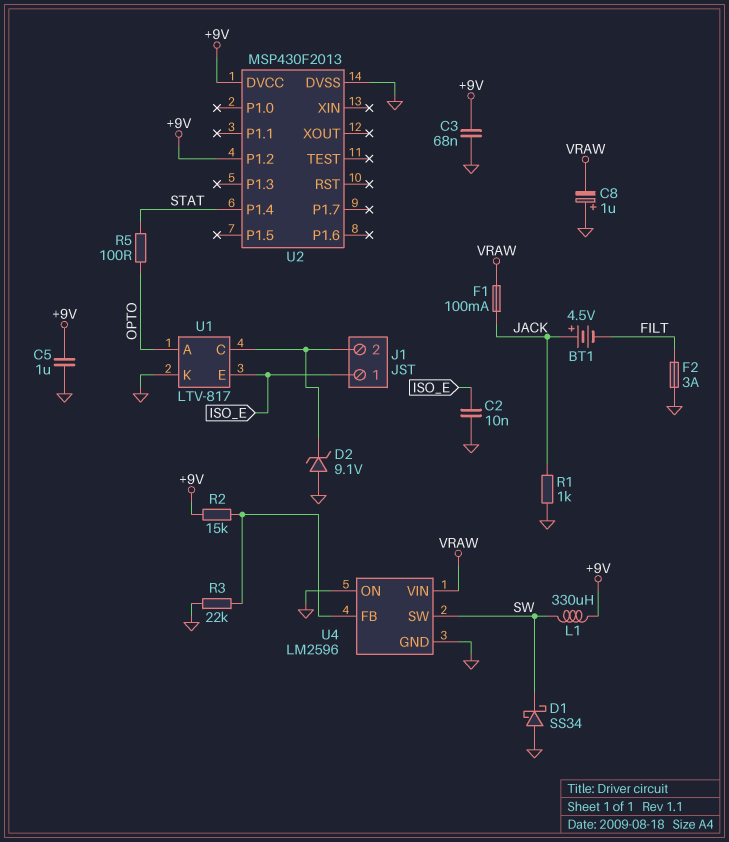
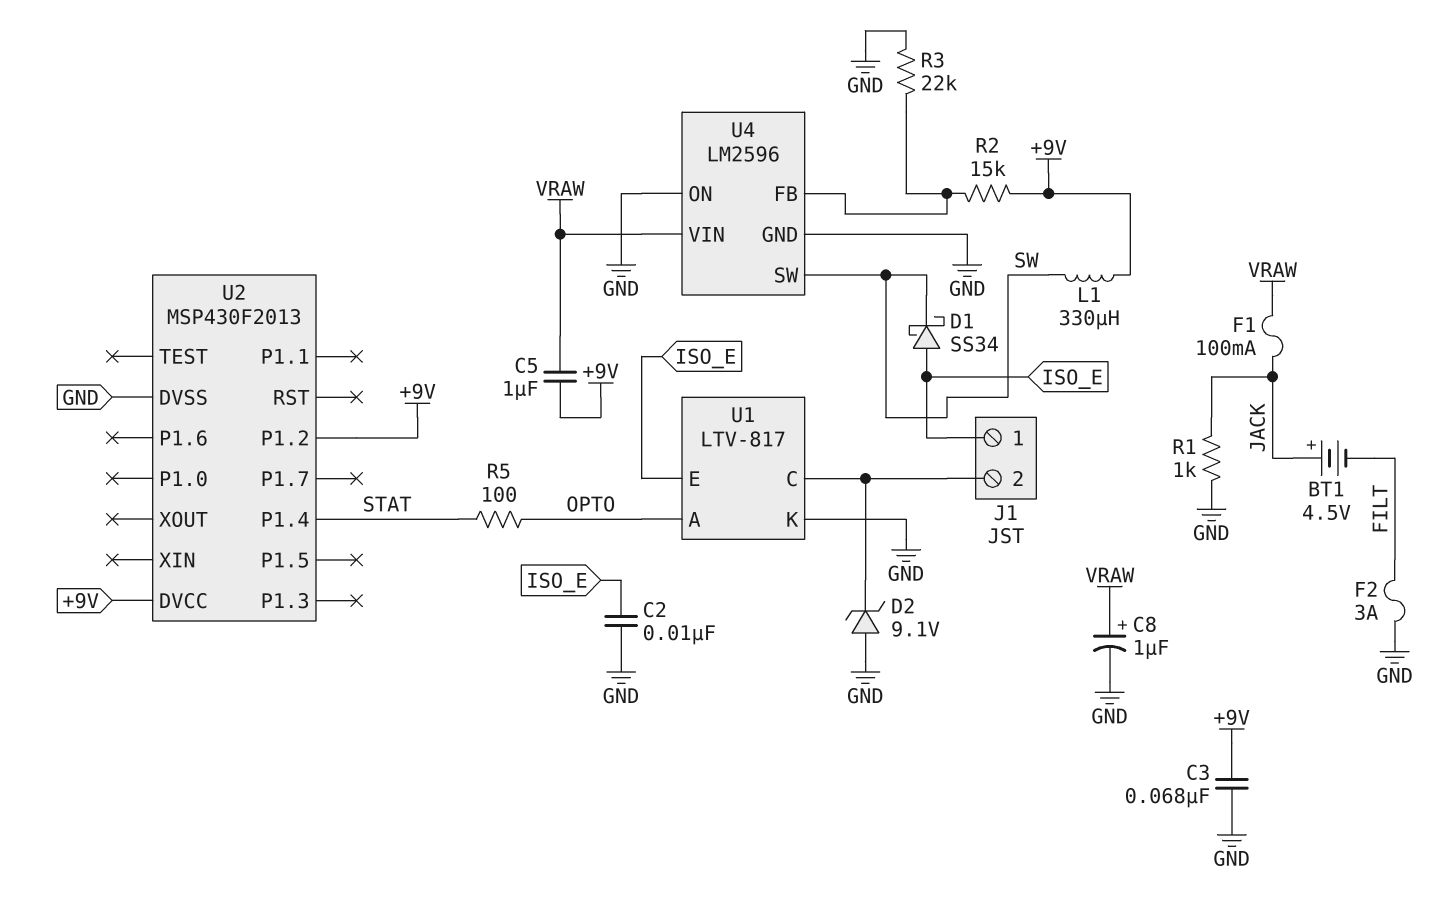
C5: 1uF (+9V, GND) -> 1uF (+9V, VRAW)
C8: 1uF (plus GND, minus VRAW) -> 1uF (plus VRAW, minus GND)
D1: schottky SS34 (A GND, K SW) -> schottky SS34 (A ISO_E, K SW)

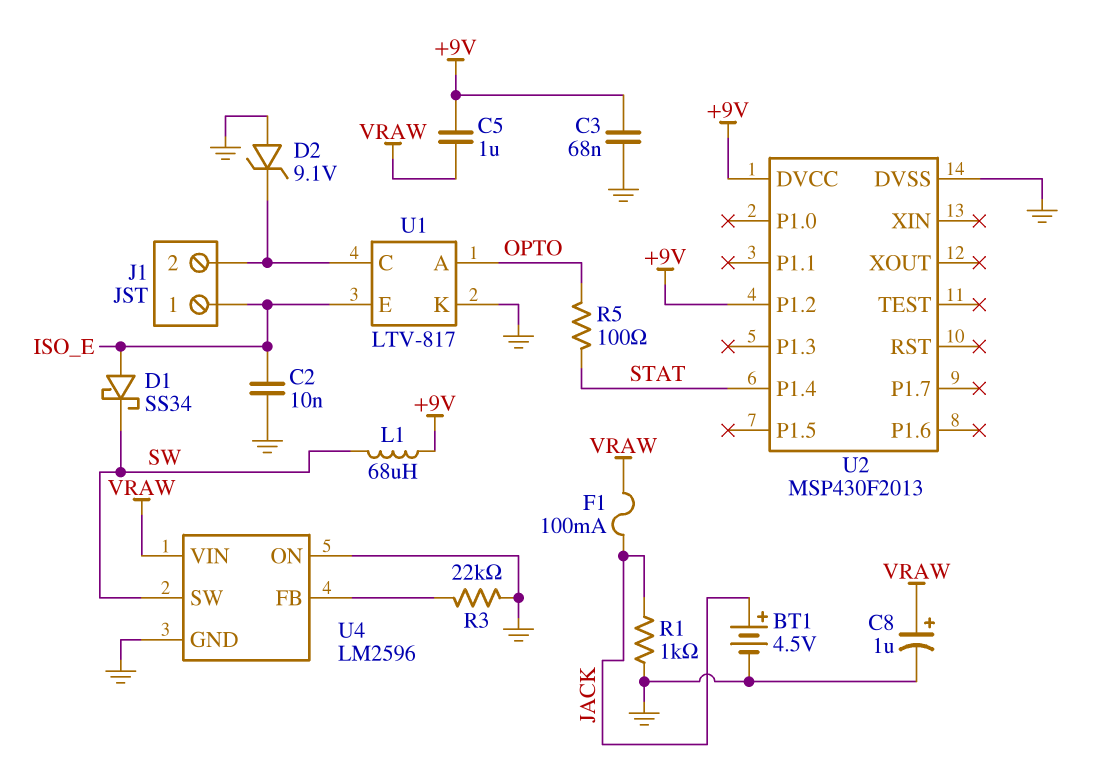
BT1: 4.5V (plus JACK, minus FILT) -> 4.5V (plus JACK, minus GND)
F2: 3A (FILT, GND) -> none
L1: 330uH (+9V, SW) -> 68uH (+9V, SW)
R2: 15k (+9V, U4/FB) -> none

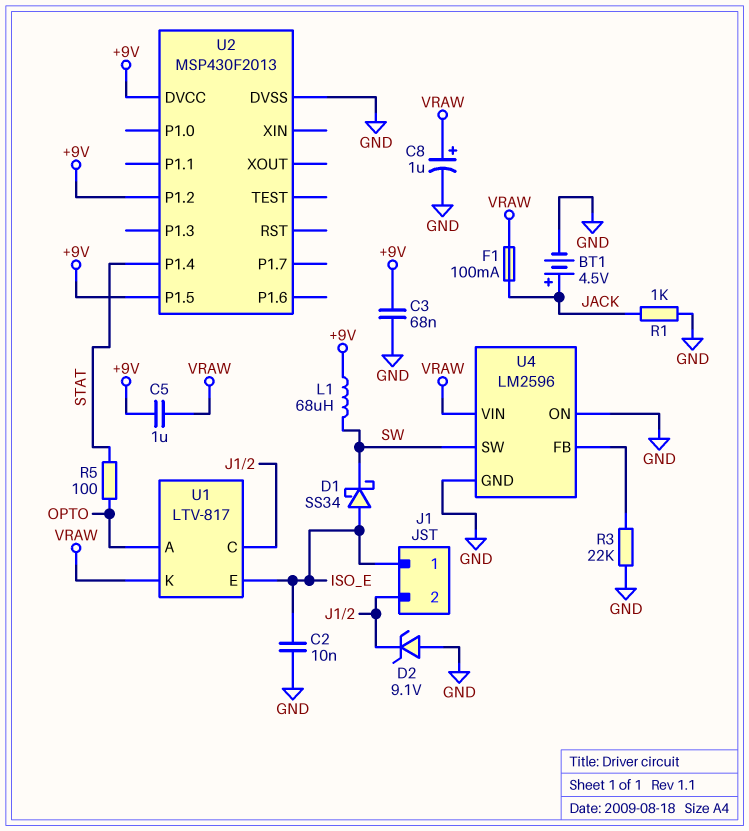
U1 pin K: GND -> VRAW
U2 pin P1.5: none -> +9V

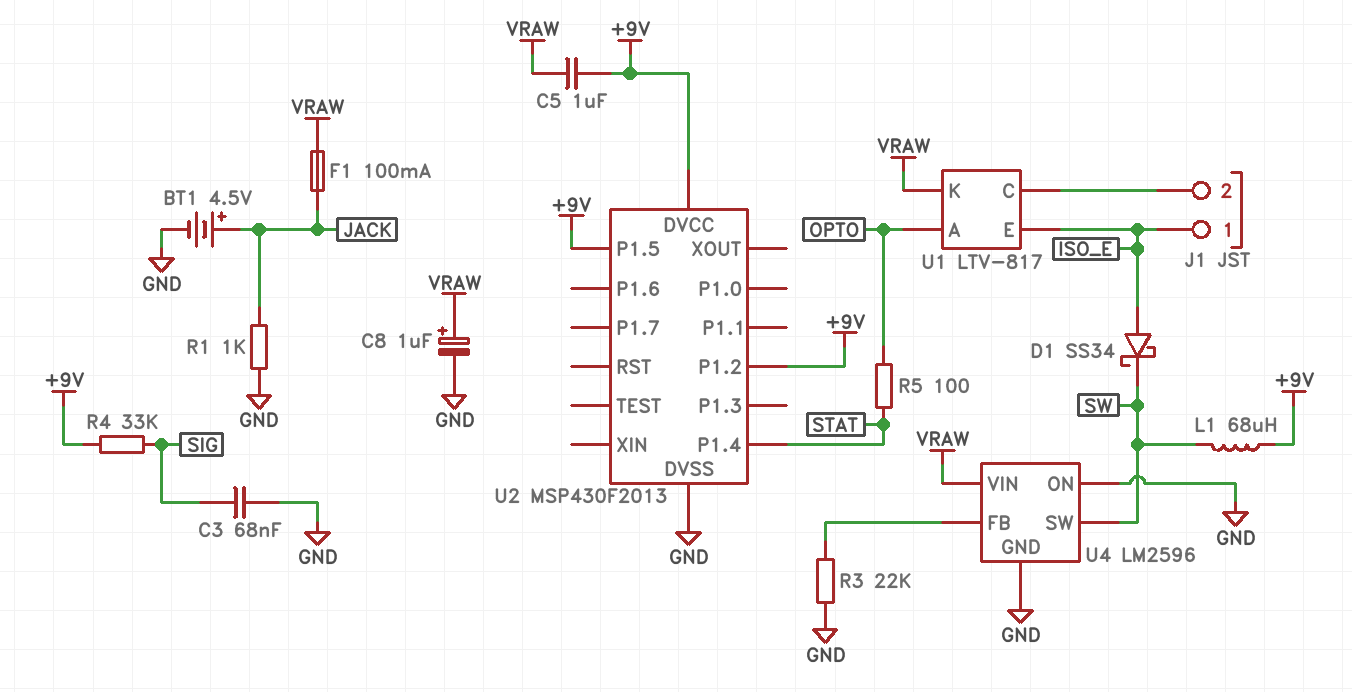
C2: 10nF (GND, ISO_E) -> none
C3: 68nF (+9V, GND) -> 68nF (GND, SIG)
D2: zener 9.1V (A GND, K J1/2) -> none
R4: none -> 33k (+9V, SIG)

